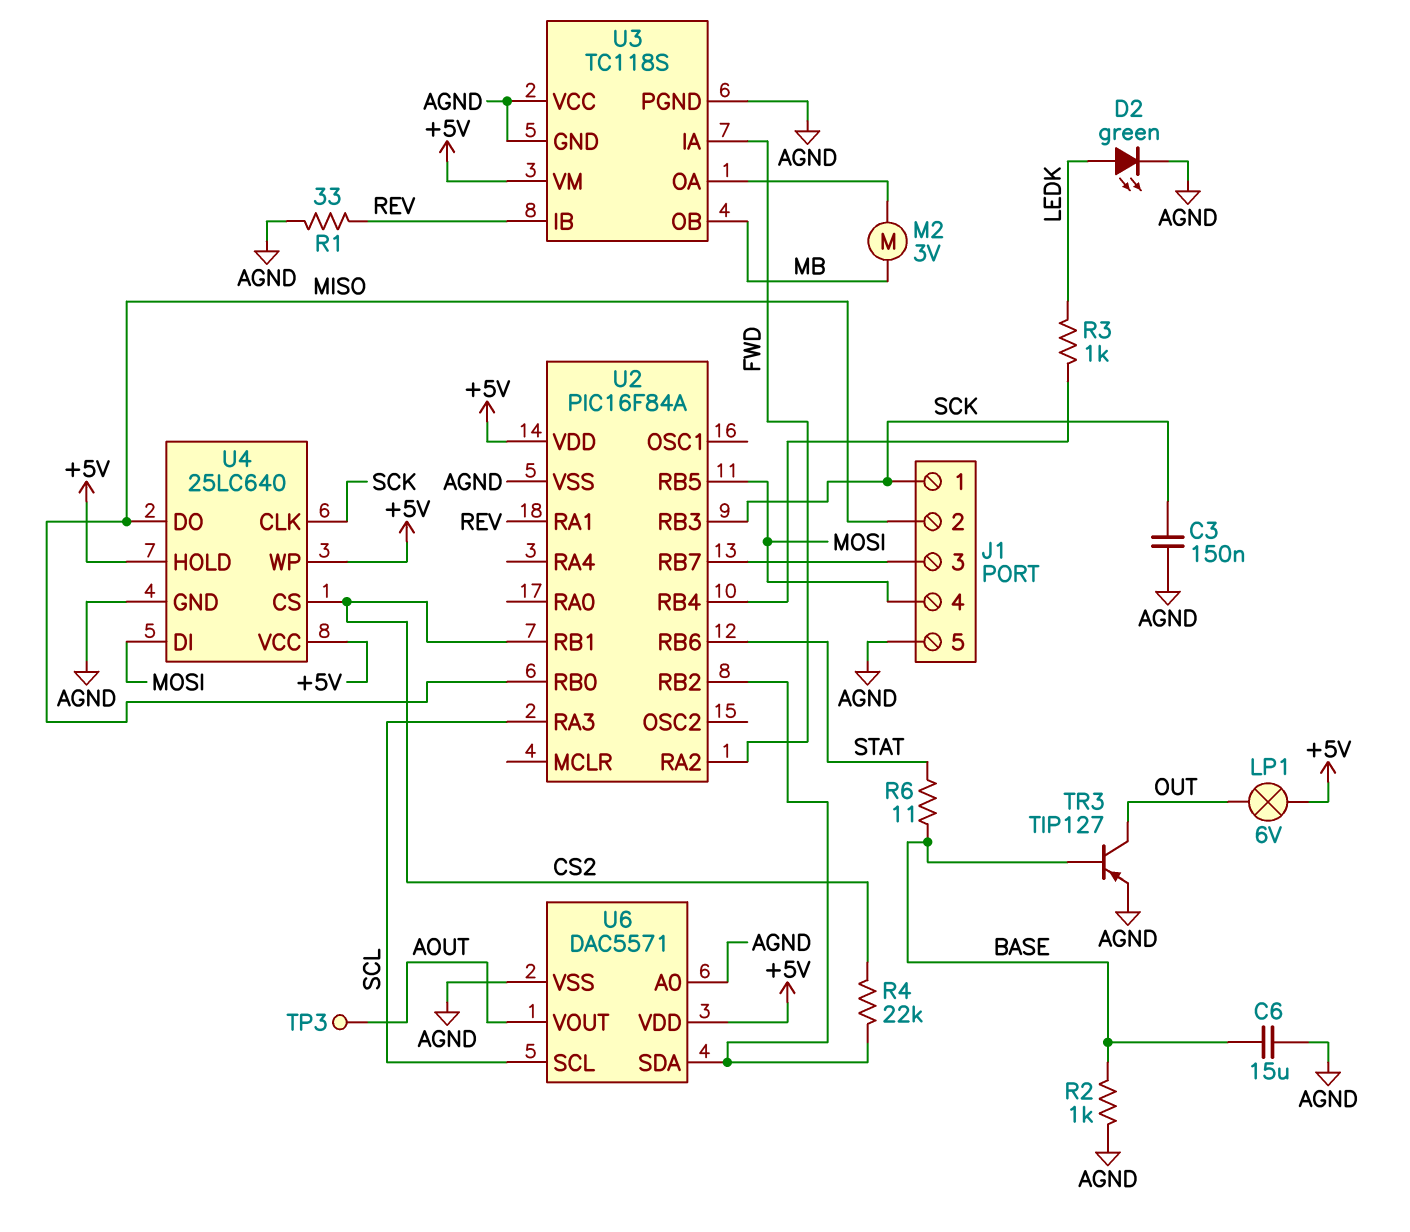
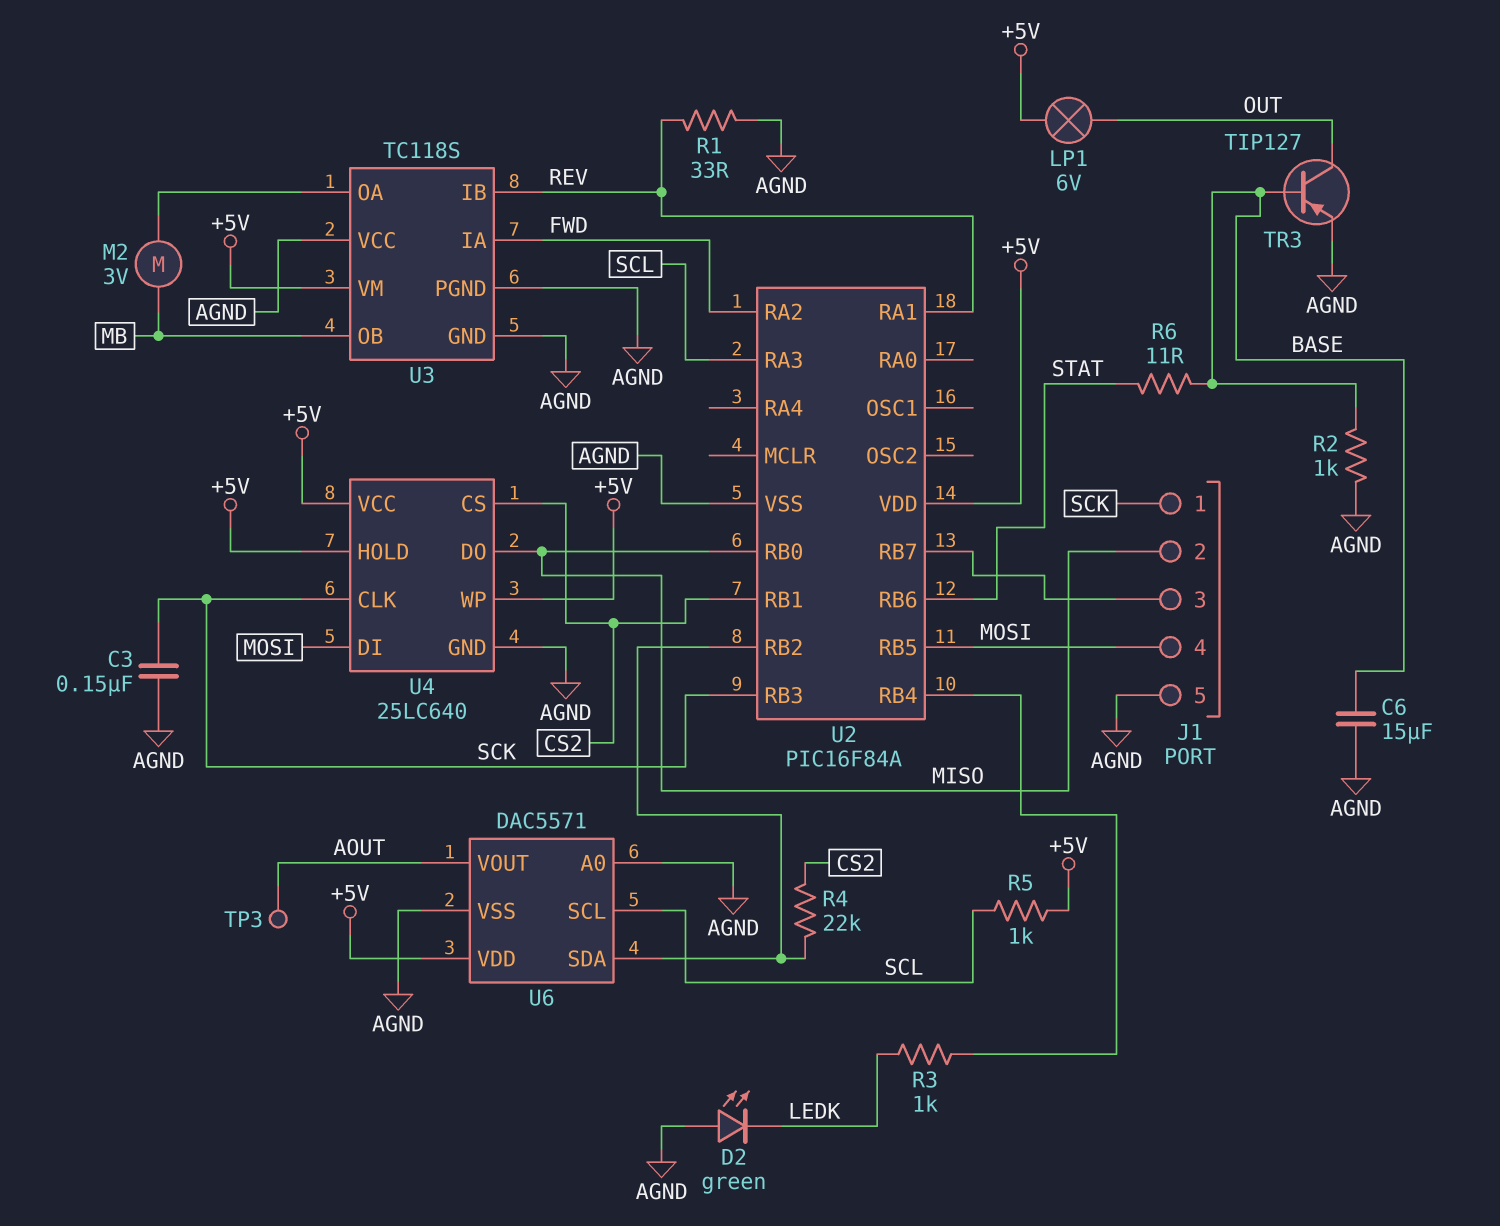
D2: LED green (A LEDK, K AGND) -> LED green (A AGND, K LEDK)
R5: none -> 1k (+5V, SCL)

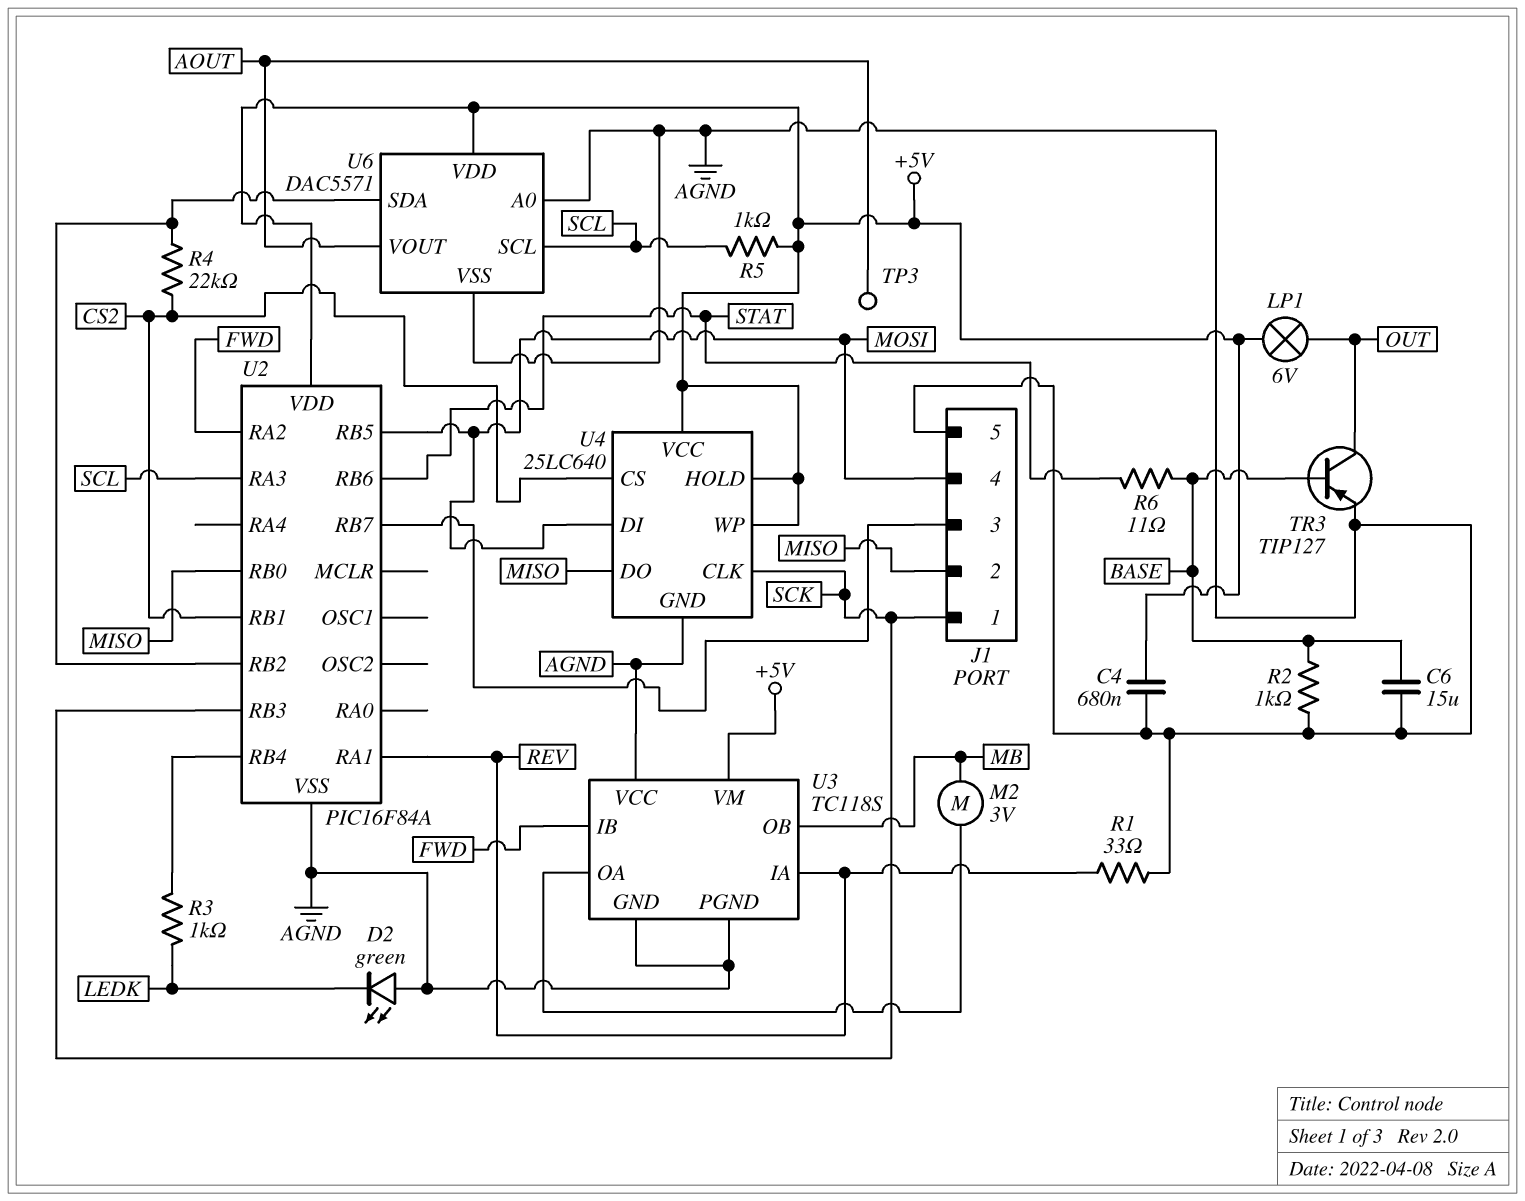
C3: 150nF (AGND, SCK) -> none
C4: none -> 680nF (+5V, AGND)
U3 pin IA: FWD -> REV
U3 pin IB: REV -> FWD

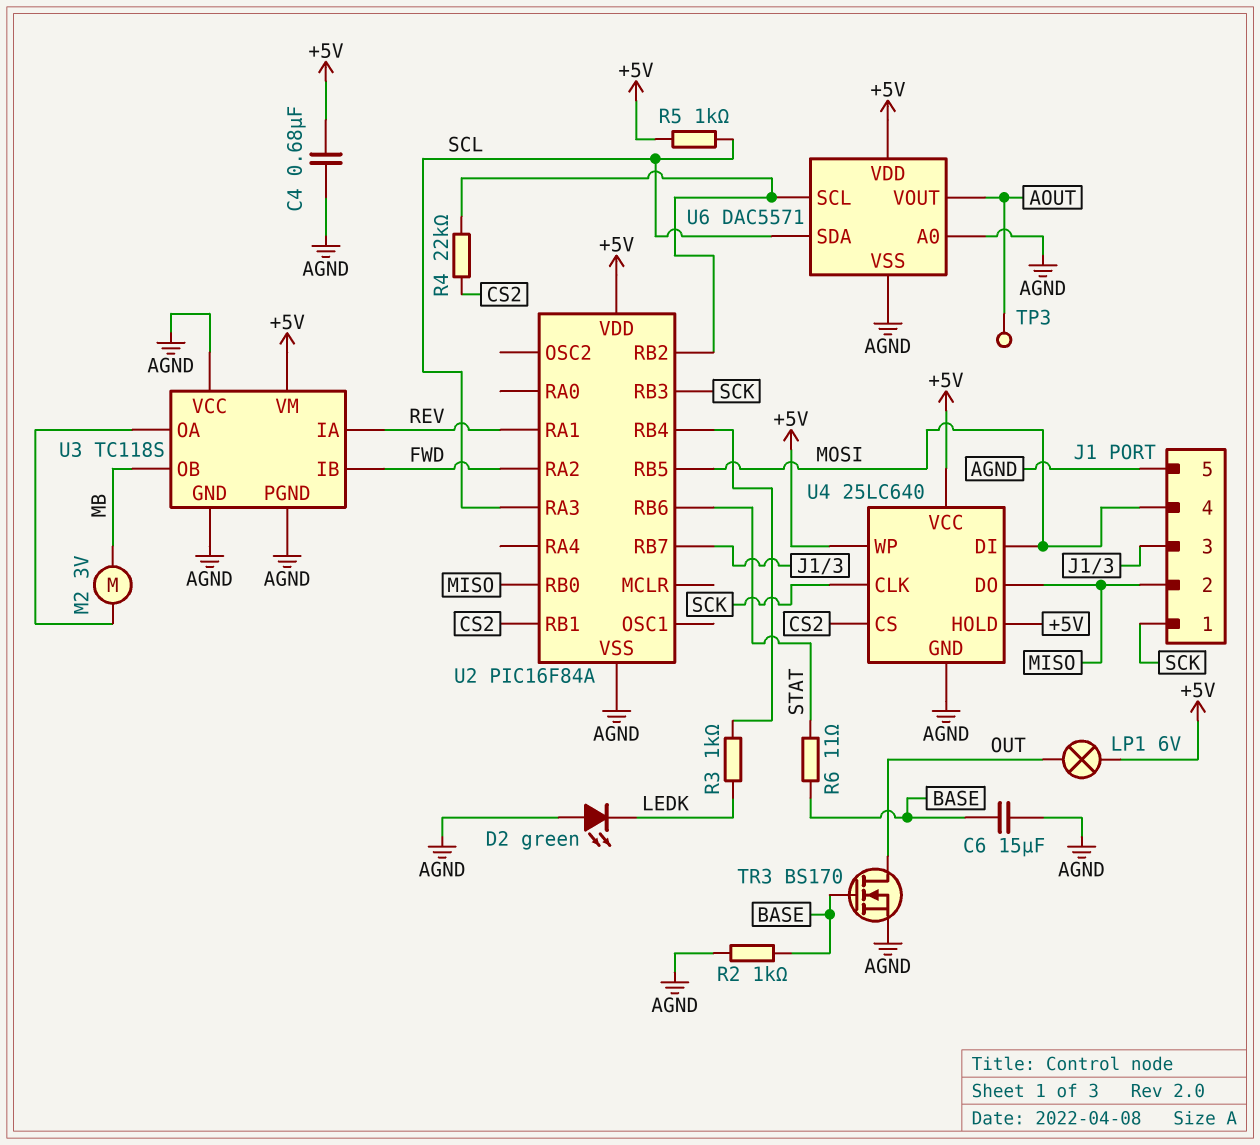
R1: 33 (AGND, REV) -> none
TR3: PNP TIP127 (B BASE, C OUT, E AGND) -> NMOS BS170 (G BASE, D OUT, S AGND)
U6 pin SCL: SCL -> U2/RB2
U6 pin SDA: U2/RB2 -> SCL

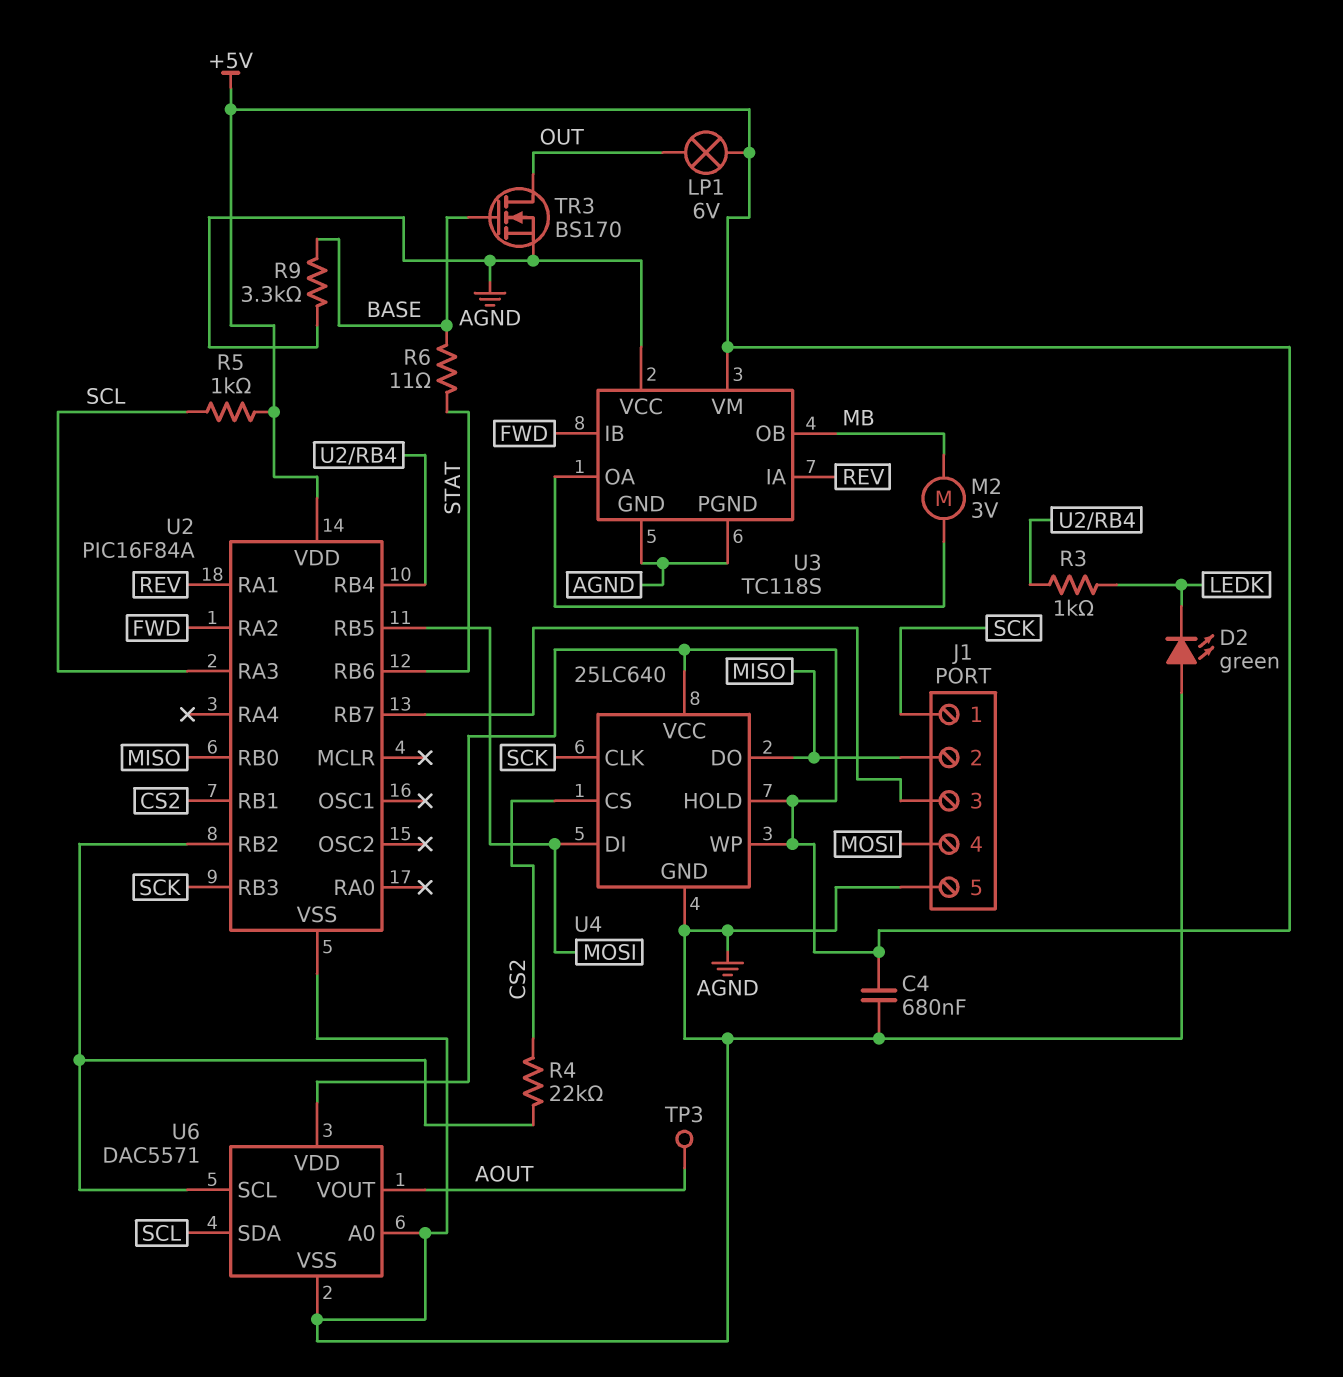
C6: 15uF (AGND, BASE) -> none
R2: 1k (AGND, BASE) -> none
R9: none -> 3.3k (AGND, BASE)

